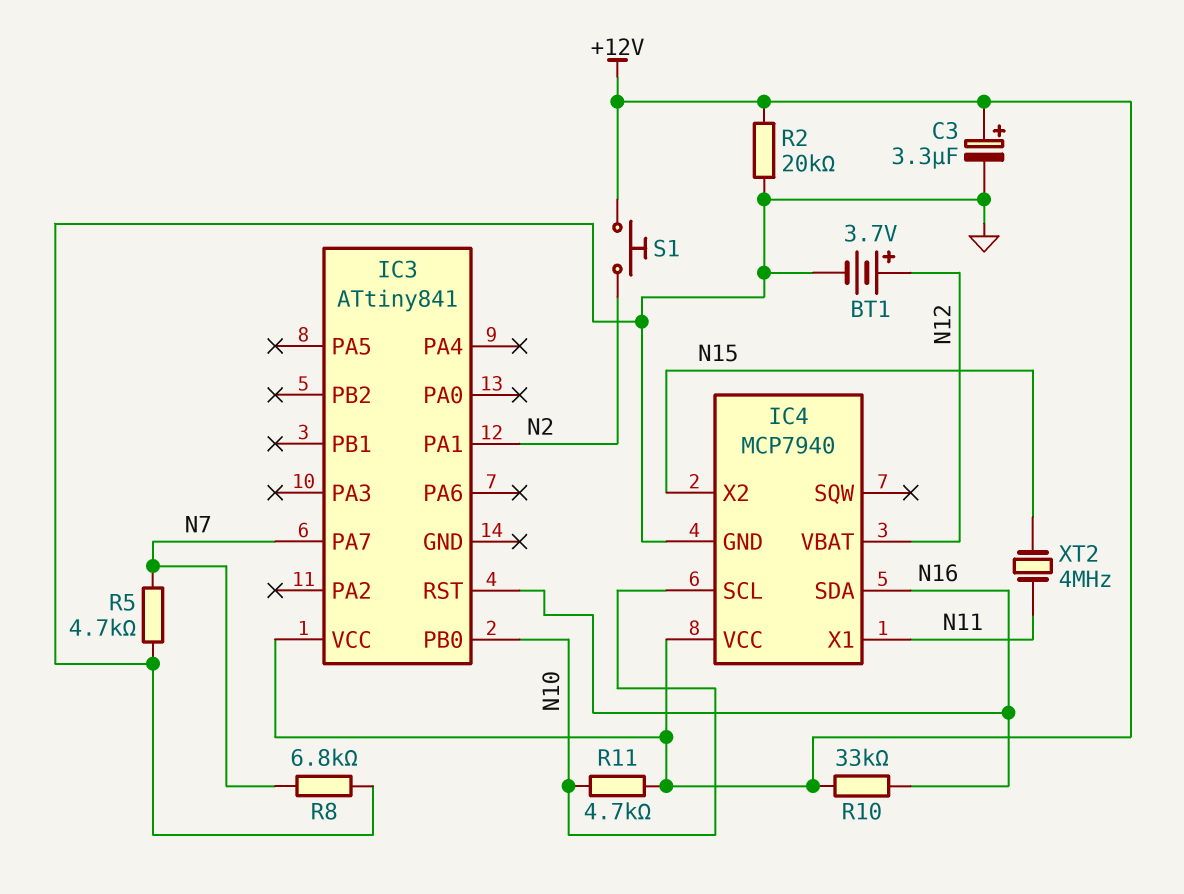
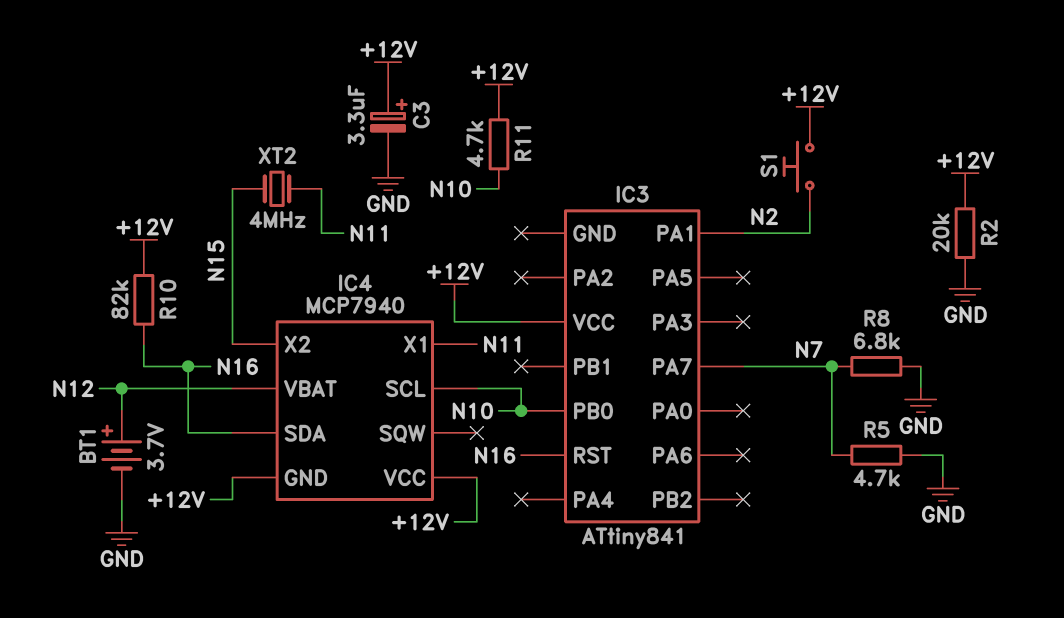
IC4 pin GND: GND -> +12V
R10: 33k (+12V, N16) -> 82k (+12V, N16)

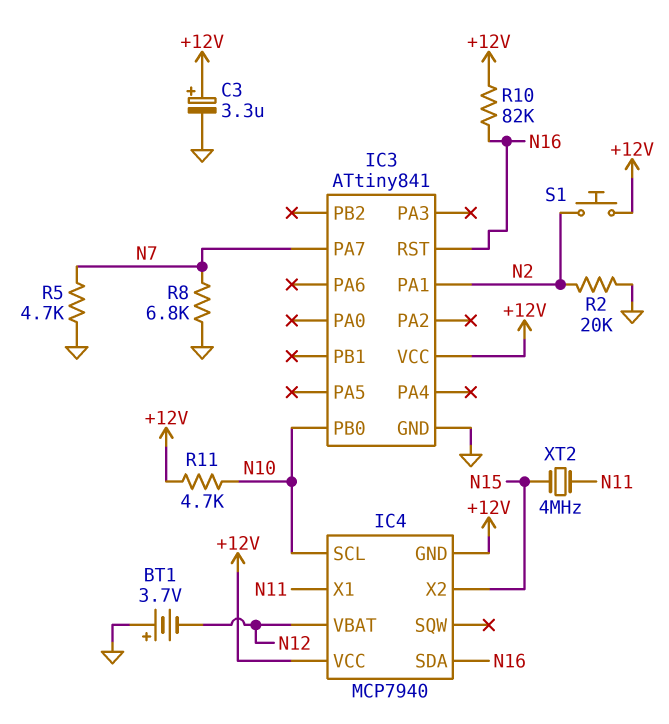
BT1: 3.7V (plus N12, minus GND) -> 3.7V (plus GND, minus N12)
IC3 pin GND: none -> GND
R2: 20k (+12V, GND) -> 20k (GND, N2)

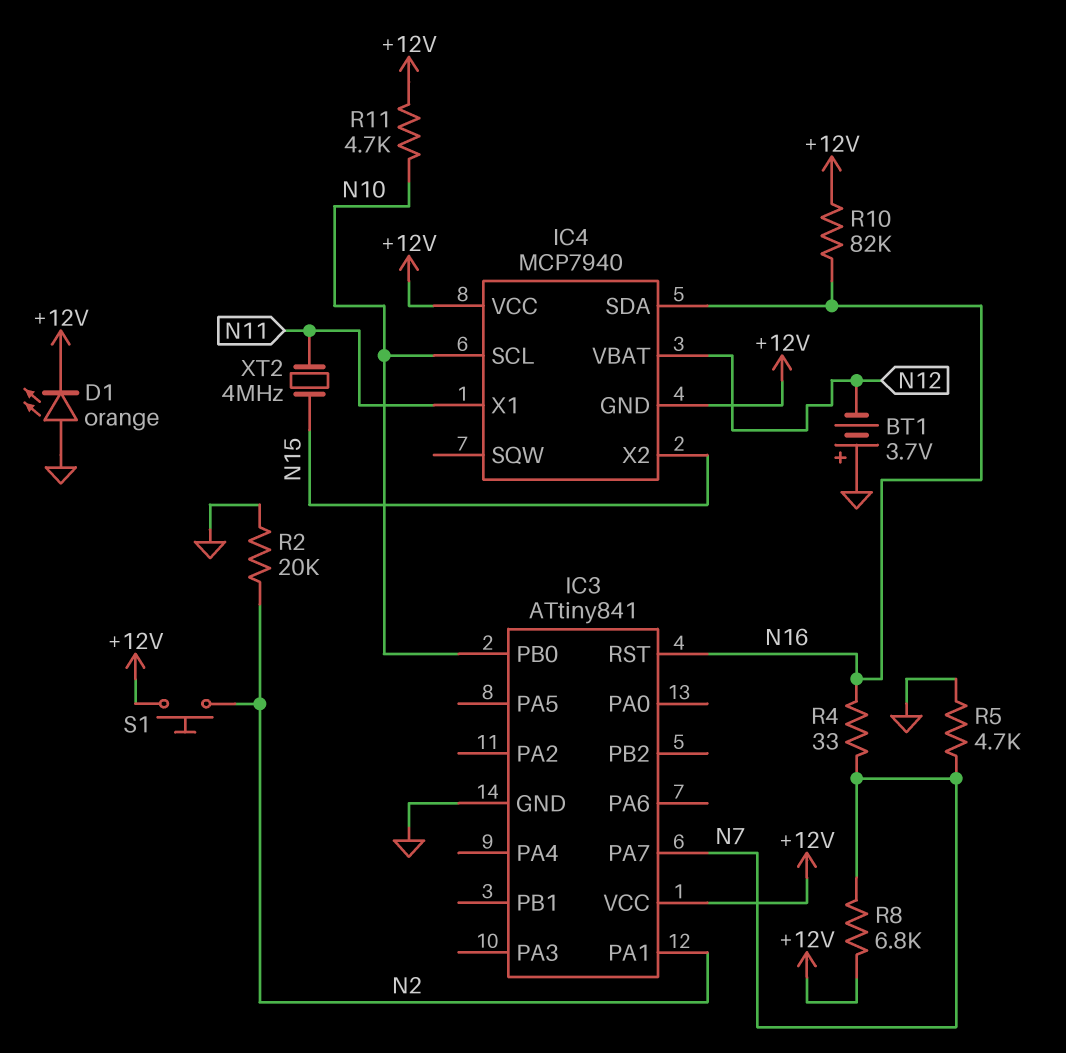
C3: 3.3uF (plus +12V, minus GND) -> none
D1: none -> LED orange (A GND, K +12V)
R4: none -> 33 (N7, N16)
R8: 6.8k (GND, N7) -> 6.8k (+12V, N7)

